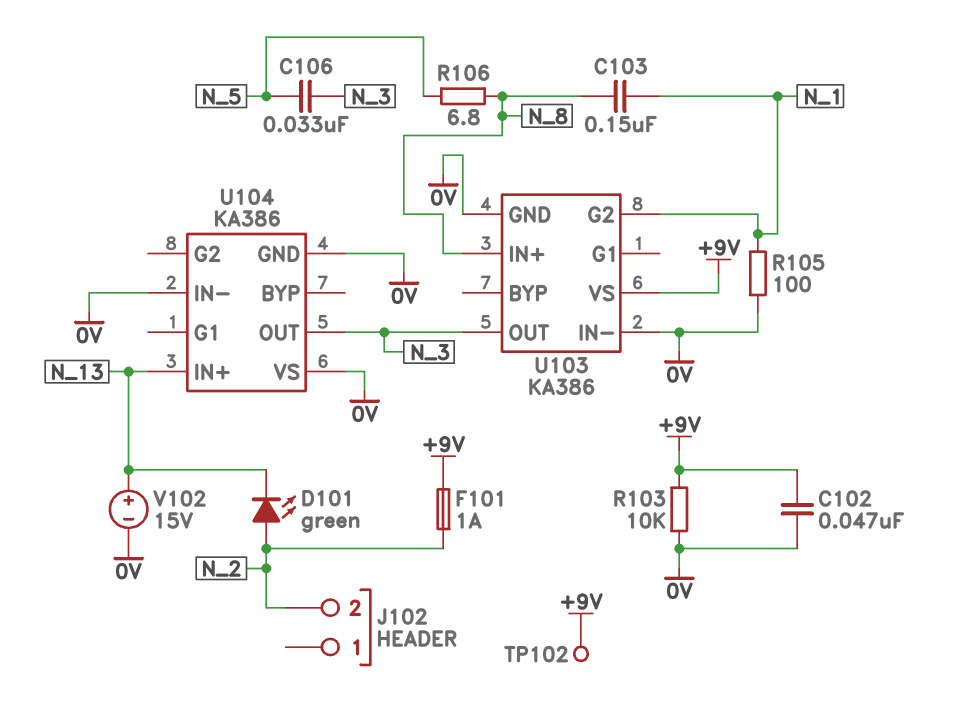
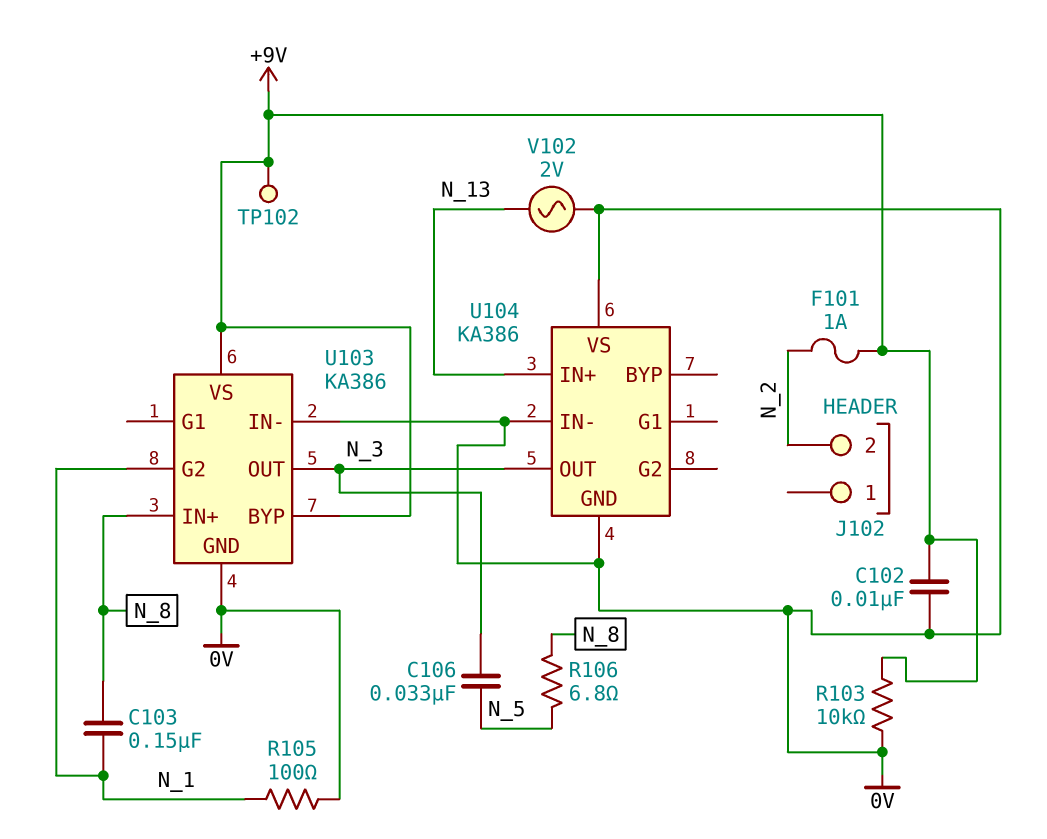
C102: 47nF (+9V, 0V) -> 10nF (+9V, 0V)
D101: LED green (A N_2, K N_13) -> none
U103 pin BYP: none -> +9V
V102: 15V (plus N_13, minus 0V) -> AC 2V (0V, N_13)

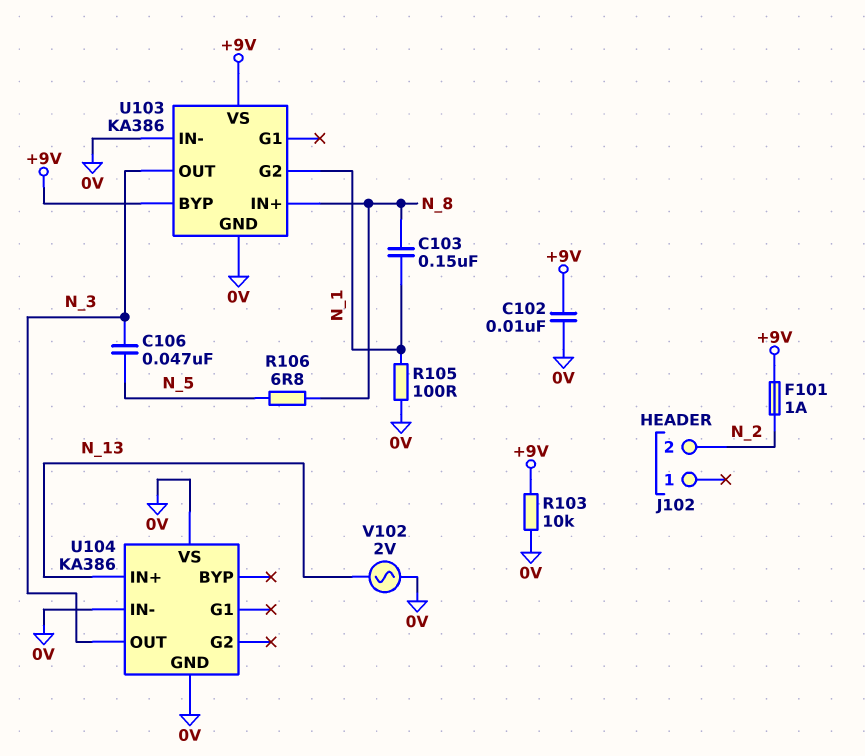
C106: 33nF (N_3, N_5) -> 47nF (N_3, N_5)
TP102: test point (+9V) -> none

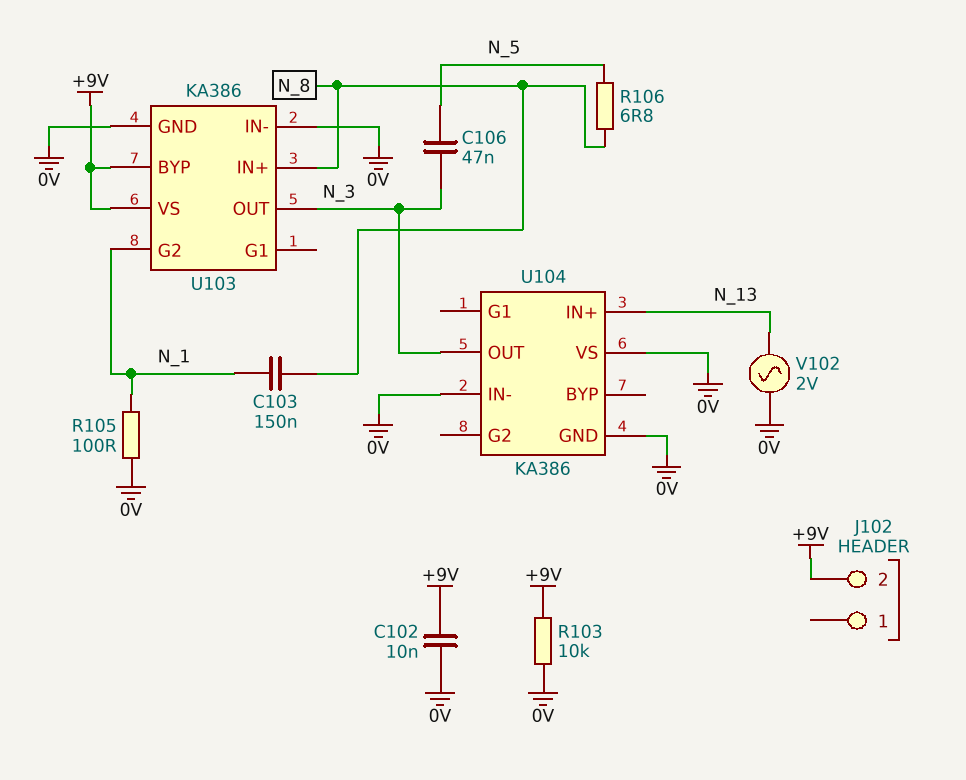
F101: 1A (+9V, N_2) -> none
J102 pin 2: N_2 -> +9V

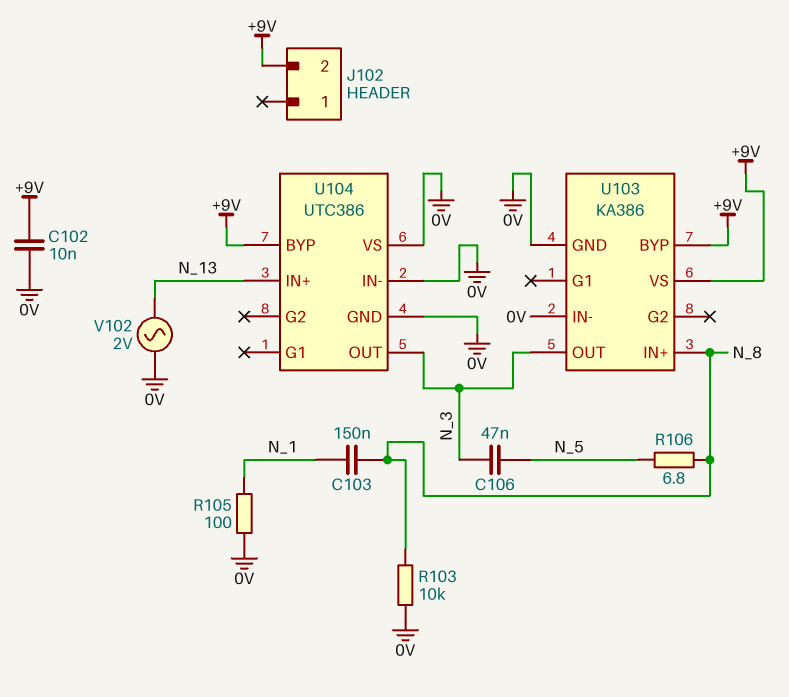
R103: 10k (+9V, 0V) -> 10k (0V, N_8)
U103 pin G2: N_1 -> none
U104: KA386 -> UTC386
U104 pin BYP: none -> +9V

